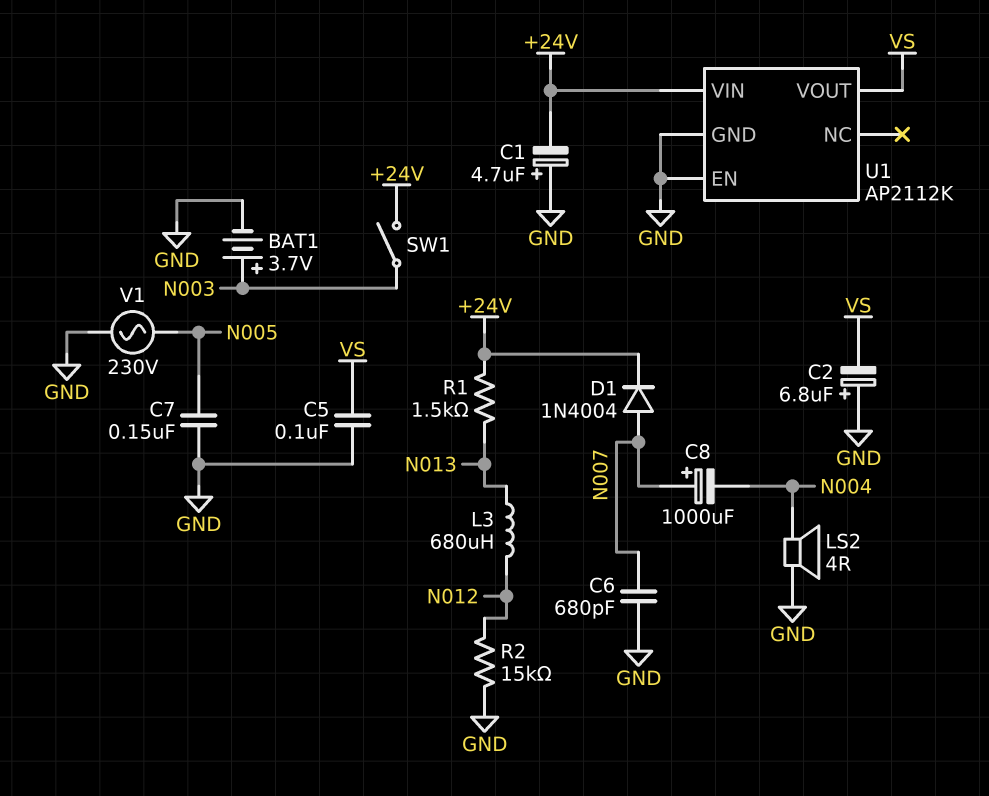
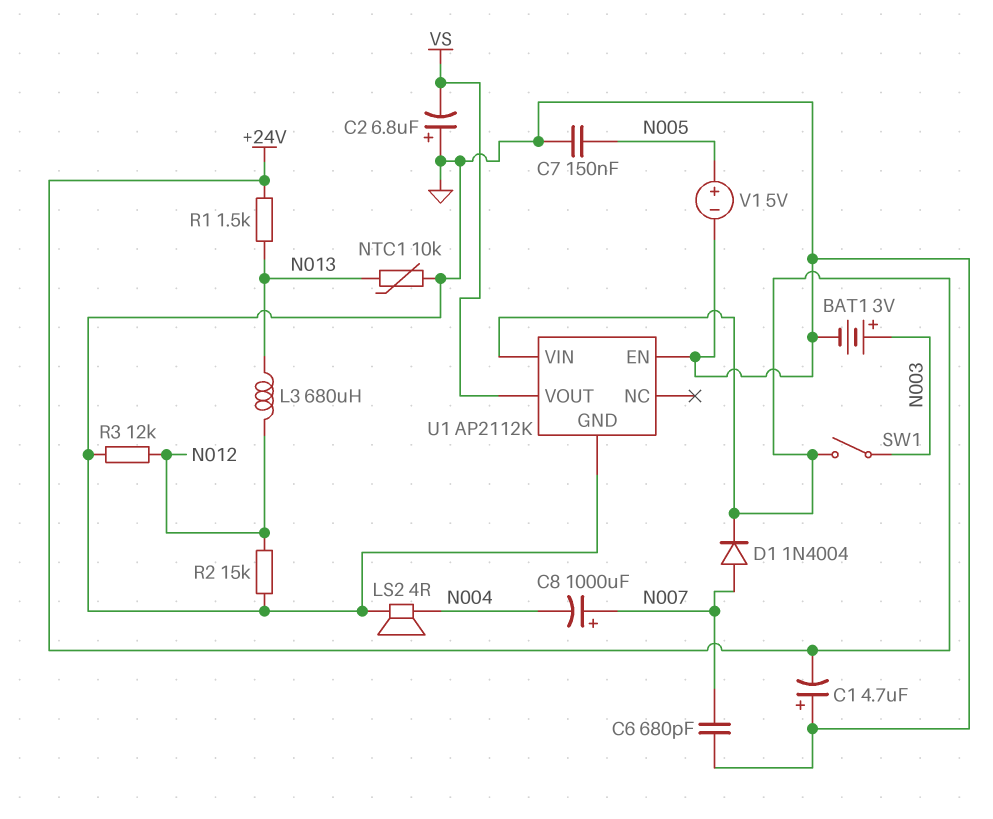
BAT1: 3.7V (plus N003, minus GND) -> 3V (plus N003, minus GND)
C5: 100nF (GND, VS) -> none
NTC1: none -> 10k (GND, N013)
R3: none -> 12k (GND, N012)
V1: AC 230V (GND, N005) -> 5V (plus N005, minus GND)

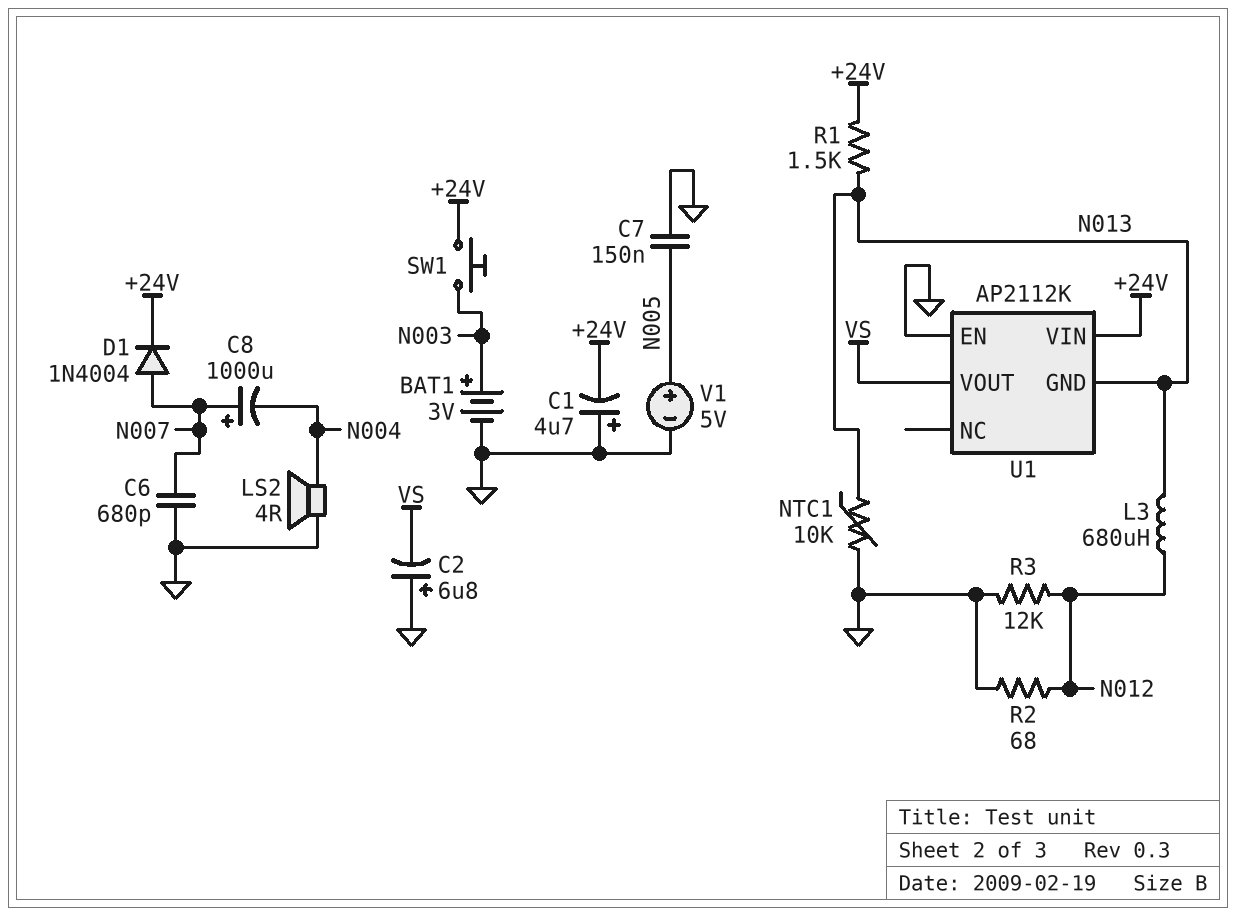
R2: 15k (GND, N012) -> 68 (GND, N012)
SW1: switch (+24V, N003) -> button (+24V, N003)
U1 pin GND: GND -> N013

